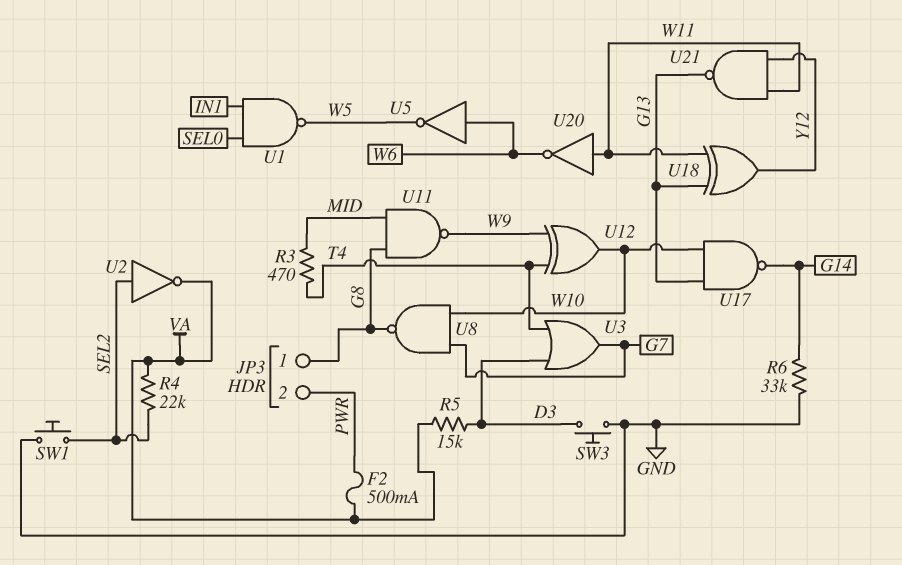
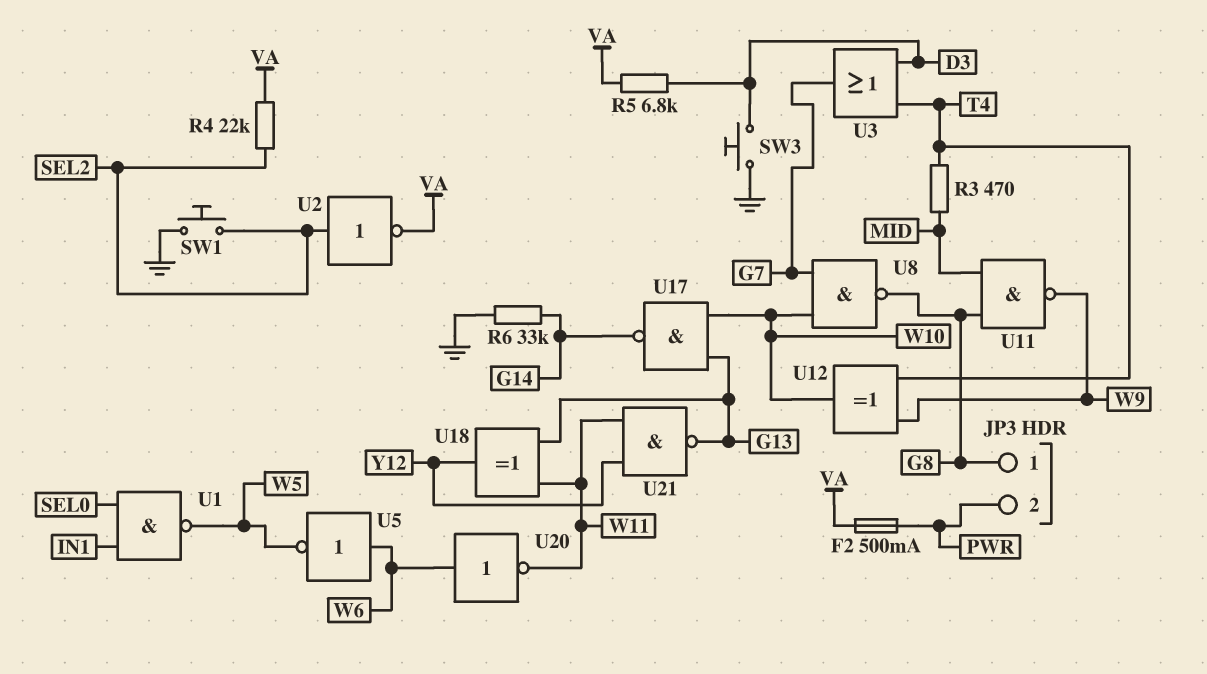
R5: 15k (D3, VA) -> 6.8k (D3, VA)
U20: NOT (in W11, out W6) -> NOT (in W6, out W11)

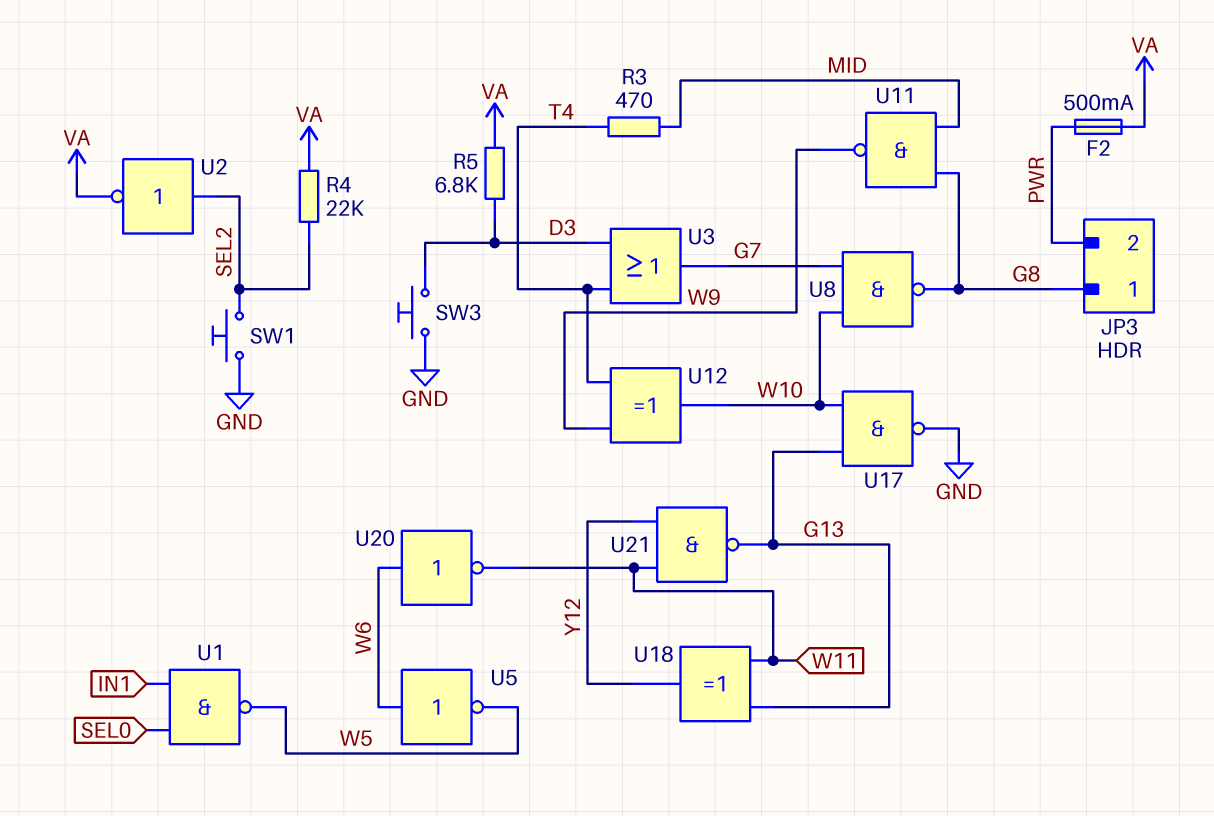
R6: 33k (G14, GND) -> none
U17: NAND (in G13, in W10, out G14) -> NAND (in G13, in W10, out GND)

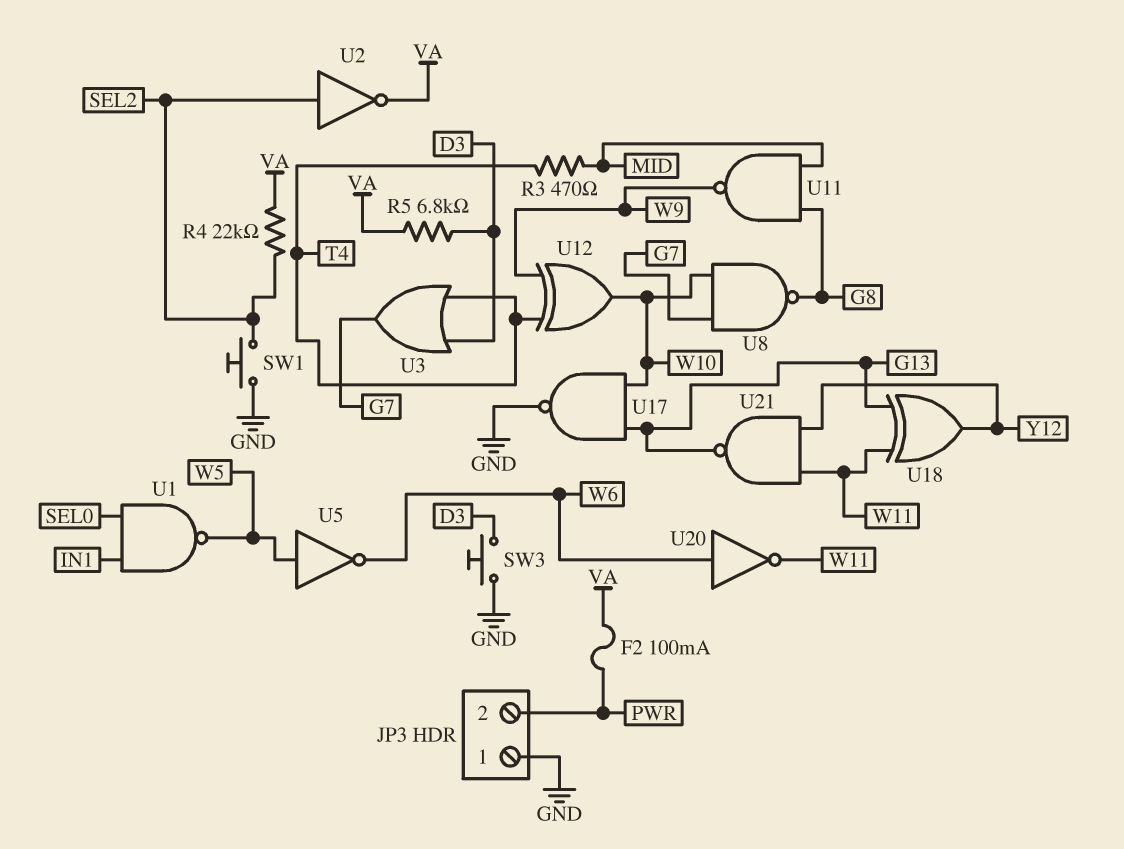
F2: 500mA (PWR, VA) -> 100mA (PWR, VA)
JP3 pin 1: G8 -> GND
U5: NOT (in W6, out W5) -> NOT (in W5, out W6)

